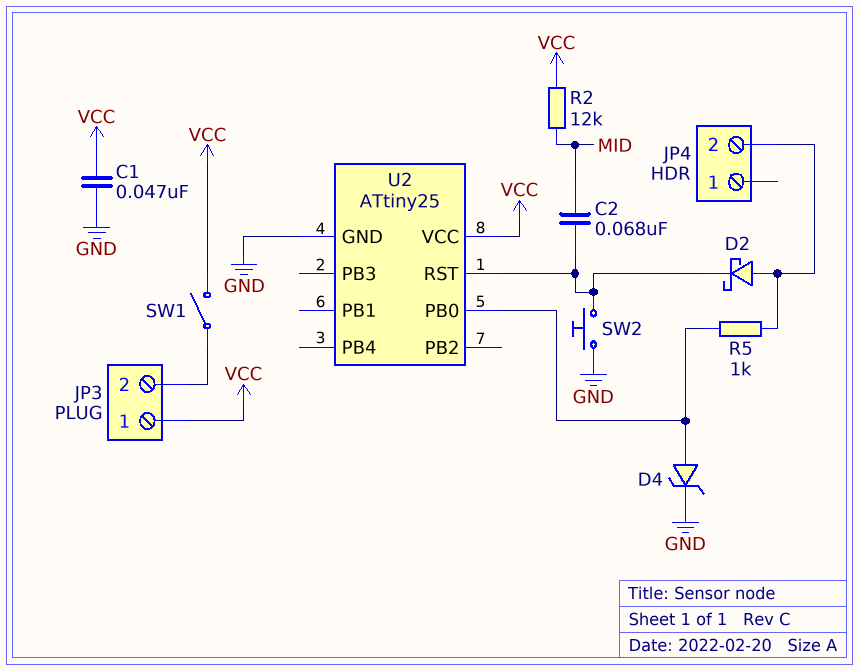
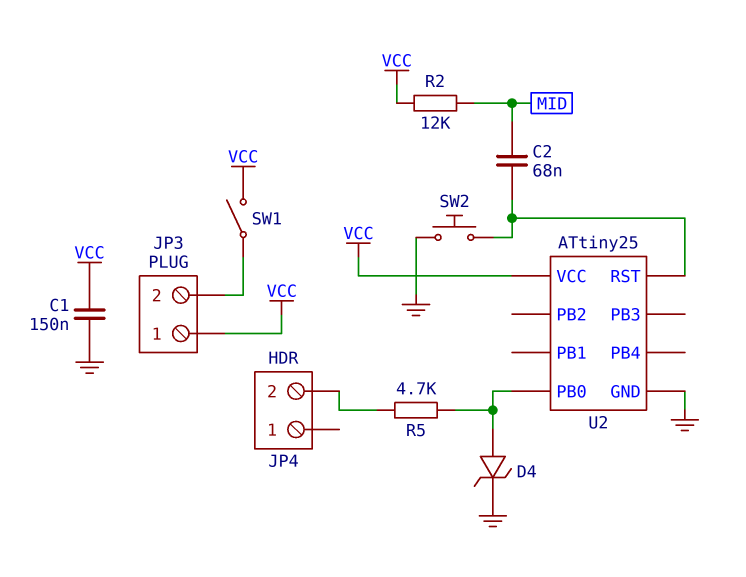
C1: 47nF (GND, VCC) -> 150nF (GND, VCC)
D2: schottky (A JP4/2, K U2/RST) -> none
R5: 1k (JP4/2, U2/PB0) -> 4.7k (JP4/2, U2/PB0)

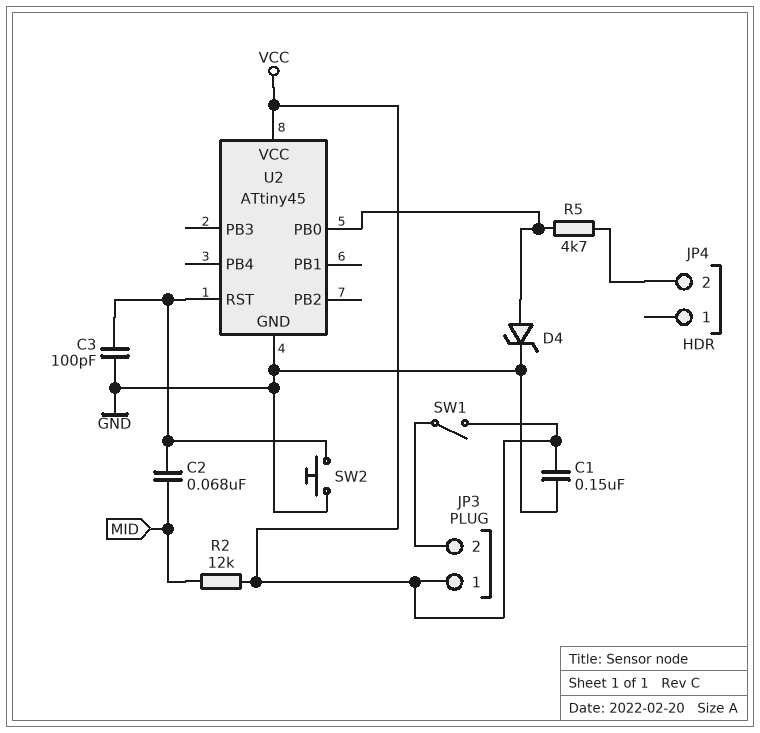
C3: none -> 100pF (GND, U2/RST)
U2: ATtiny25 -> ATtiny45

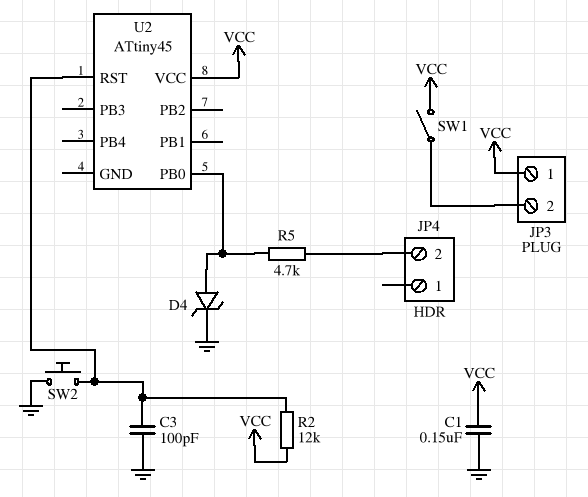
C2: 68nF (MID, U2/RST) -> none
R2: 12k (MID, VCC) -> 12k (U2/RST, VCC)
U2 pin GND: GND -> none

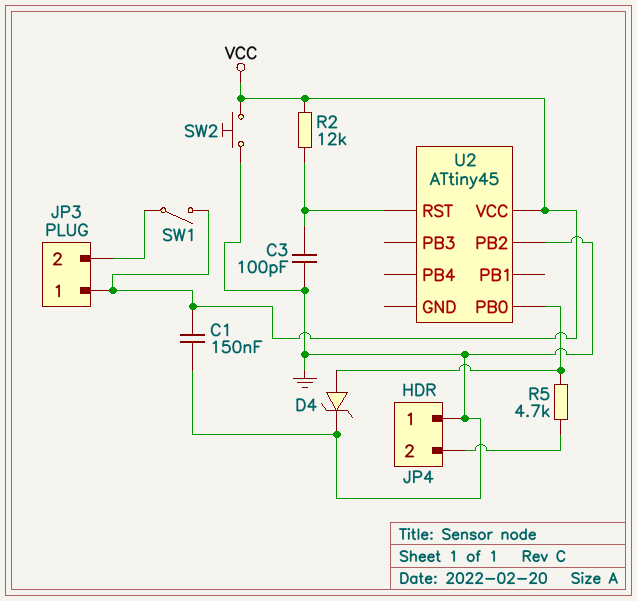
JP4 pin 1: none -> GND
SW2: button (GND, U2/RST) -> button (GND, VCC)
U2 pin PB2: none -> GND

